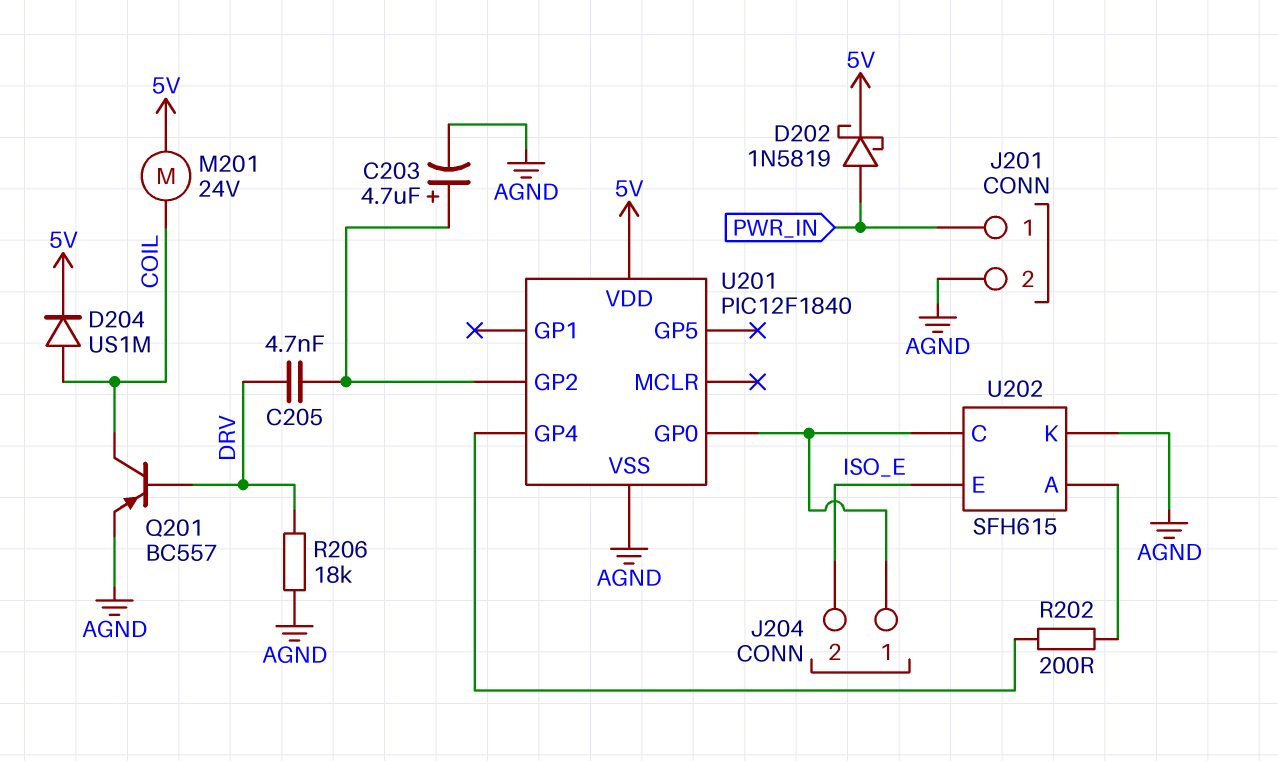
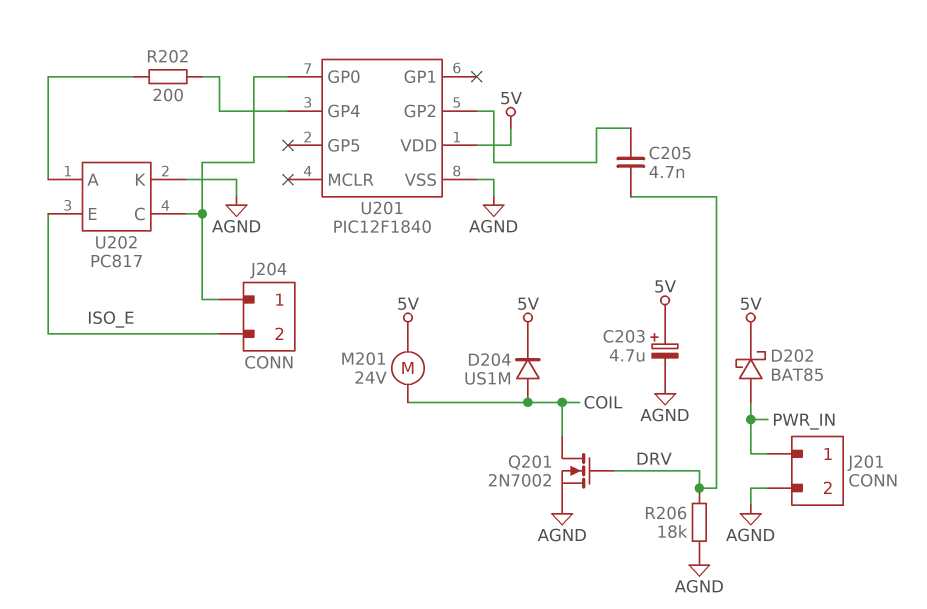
C203: 4.7uF (plus U201/GP2, minus AGND) -> 4.7uF (plus 5V, minus AGND)
D202: schottky 1N5819 (A PWR_IN, K 5V) -> schottky BAT85 (A PWR_IN, K 5V)
Q201: PNP BC557 (B DRV, C COIL, E AGND) -> NMOS 2N7002 (G DRV, D COIL, S AGND)
U202: SFH615 -> PC817

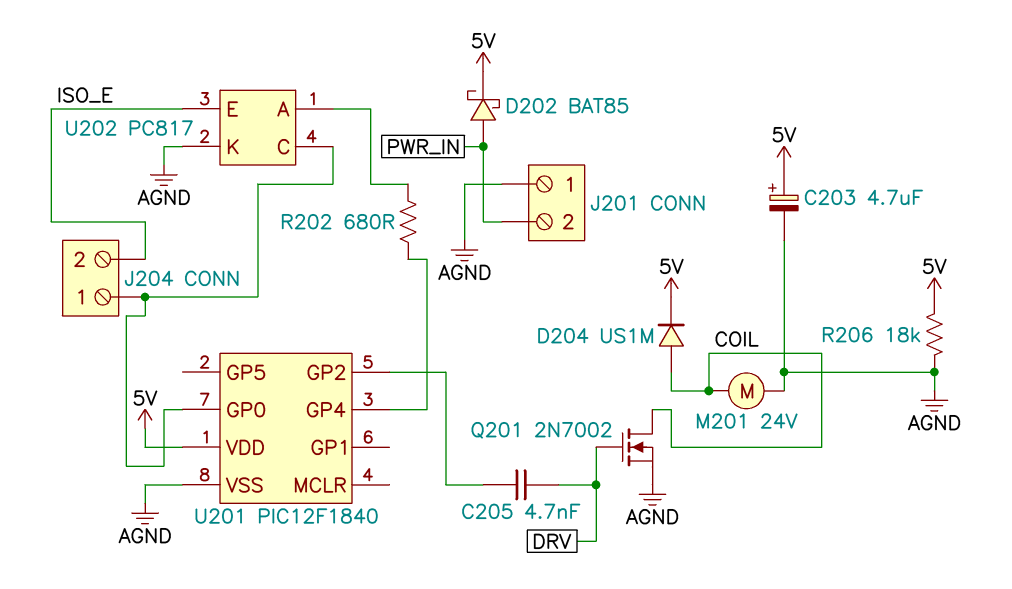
J201 pin 1: PWR_IN -> AGND
J201 pin 2: AGND -> PWR_IN
M201: motor 24V (5V, COIL) -> motor 24V (AGND, COIL)
R202: 200 (U201/GP4, U202/A) -> 680 (U201/GP4, U202/A)
R206: 18k (AGND, DRV) -> 18k (5V, AGND)

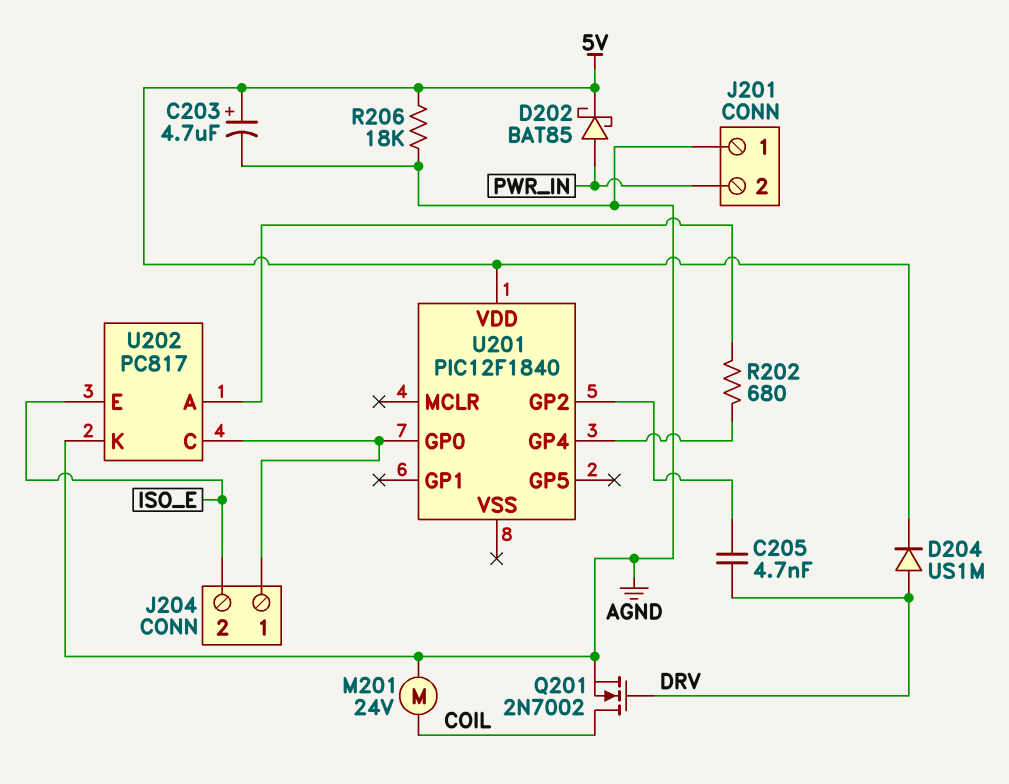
D204: diode US1M (A COIL, K 5V) -> diode US1M (A DRV, K 5V)
U201 pin VSS: AGND -> none

